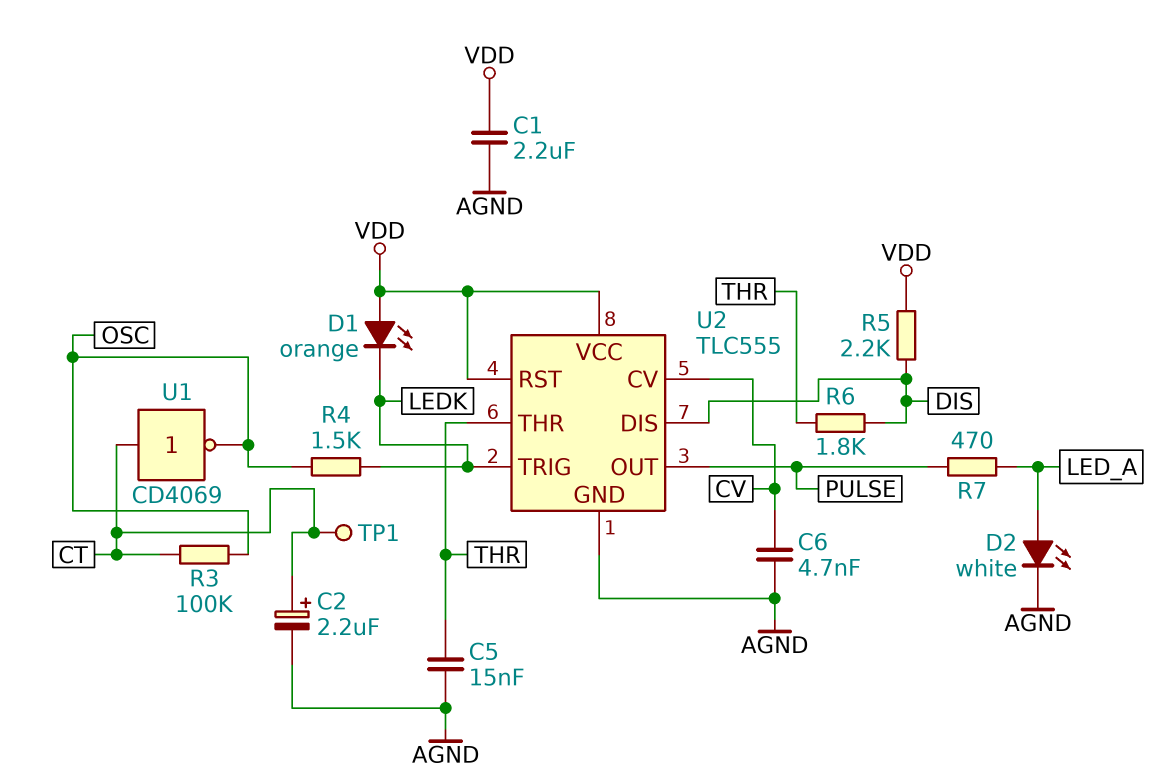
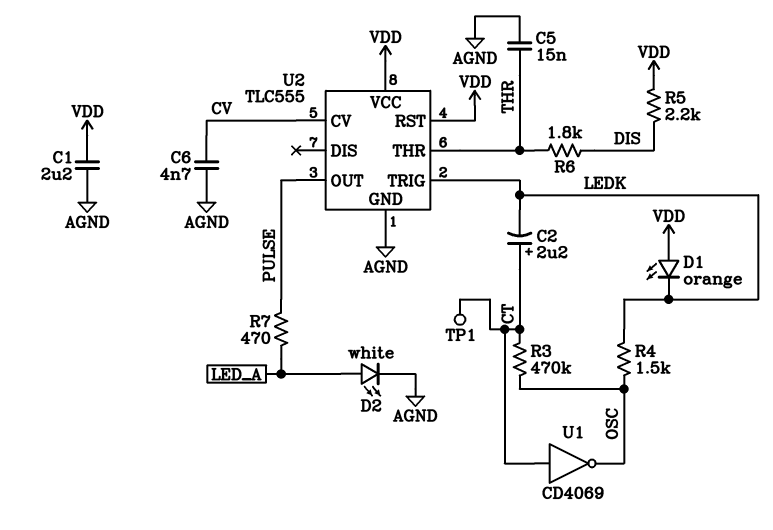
C2: 2.2uF (plus CT, minus AGND) -> 2.2uF (plus CT, minus LEDK)
R3: 100k (CT, OSC) -> 470k (CT, OSC)
U2 pin DIS: DIS -> none

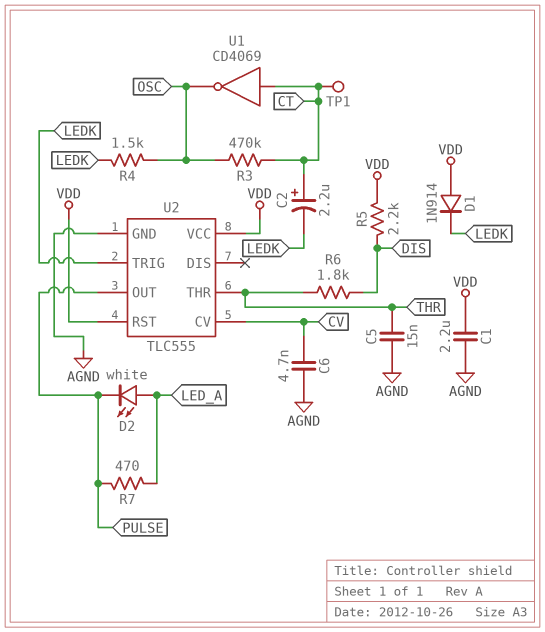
D1: LED orange (A VDD, K LEDK) -> diode 1N914 (A VDD, K LEDK)
D2: LED white (A LED_A, K AGND) -> LED white (A LED_A, K PULSE)

